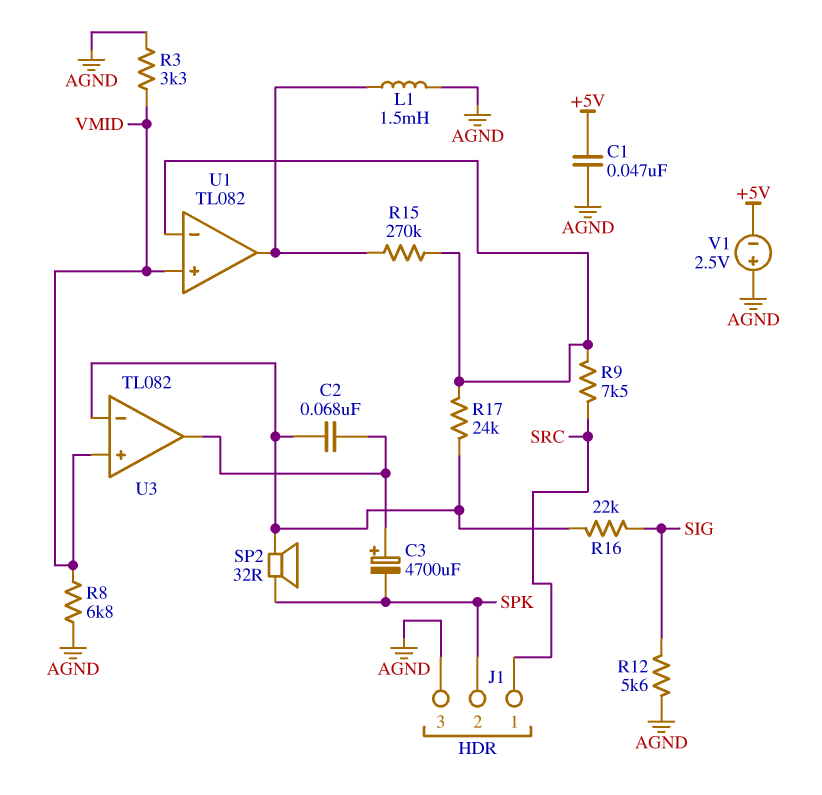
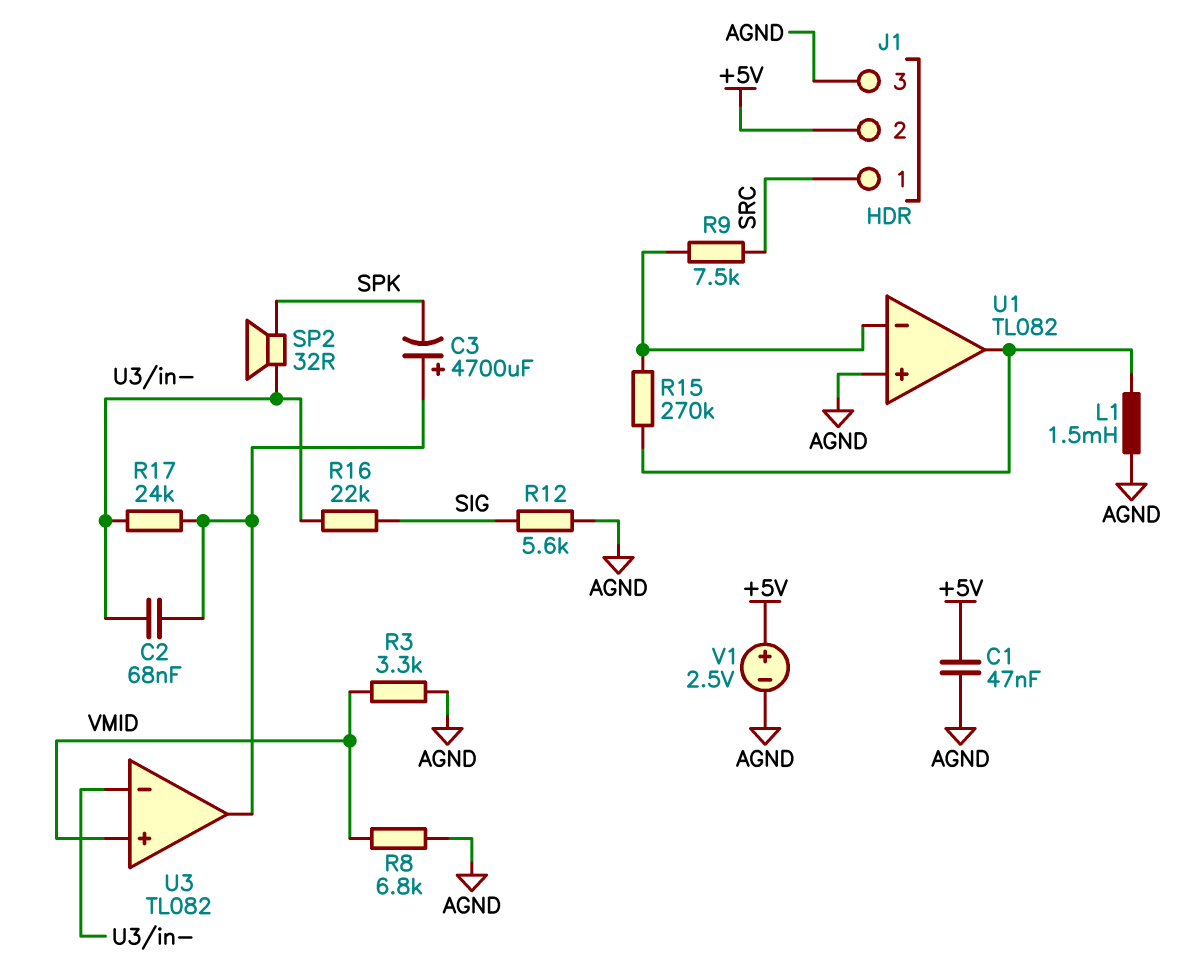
J1 pin 2: SPK -> +5V
R17: 24k (U1/in-, U3/in-) -> 24k (U3/in-, U3/out)
U1 pin in+: VMID -> AGND
V1: 2.5V (plus AGND, minus +5V) -> 2.5V (plus +5V, minus AGND)

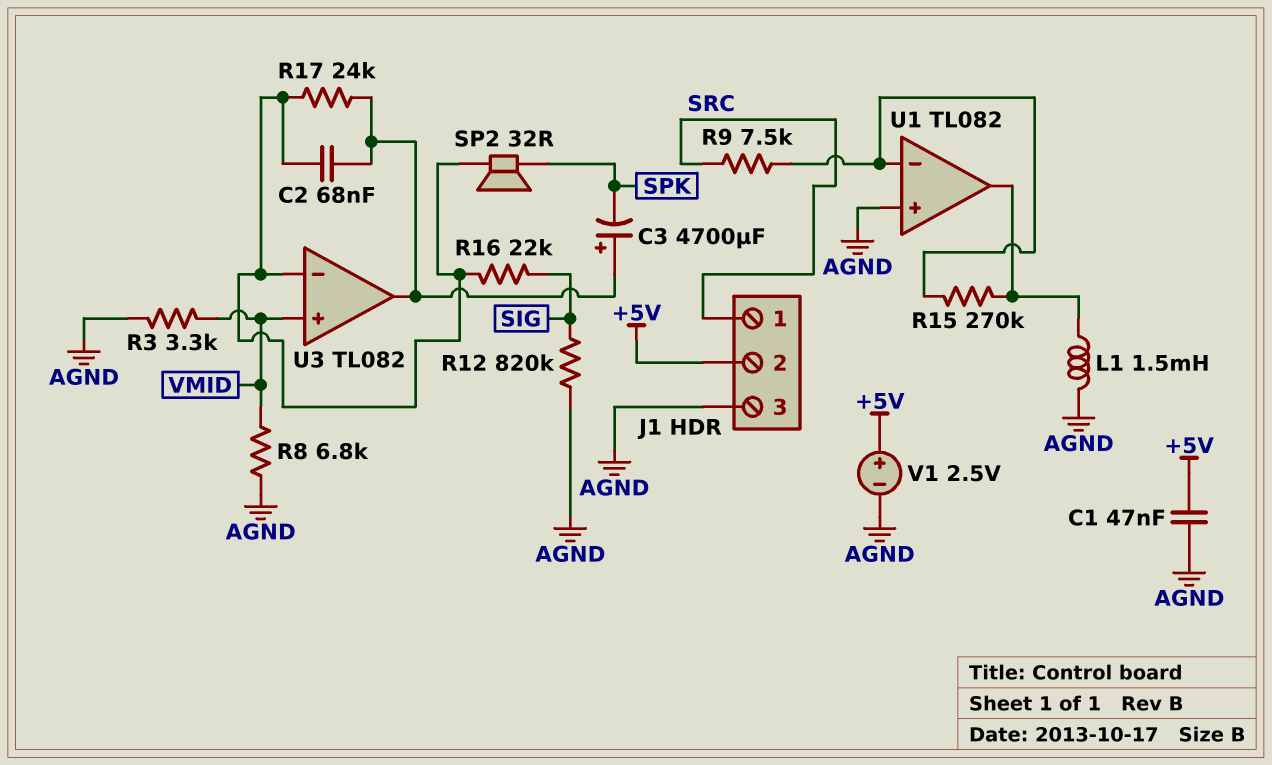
R12: 5.6k (AGND, SIG) -> 820k (AGND, SIG)

